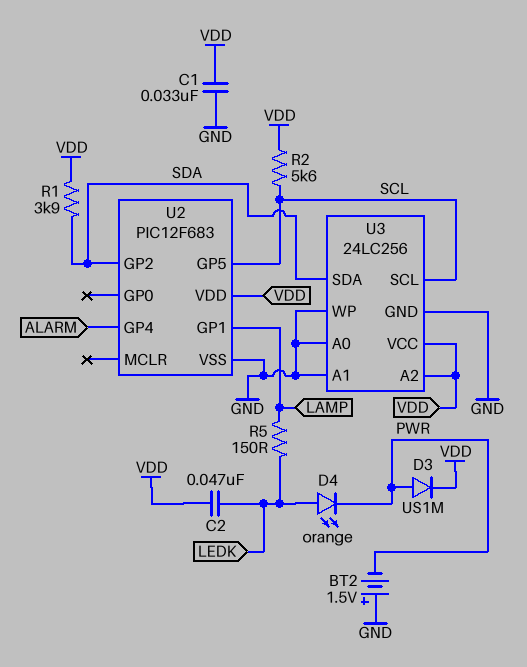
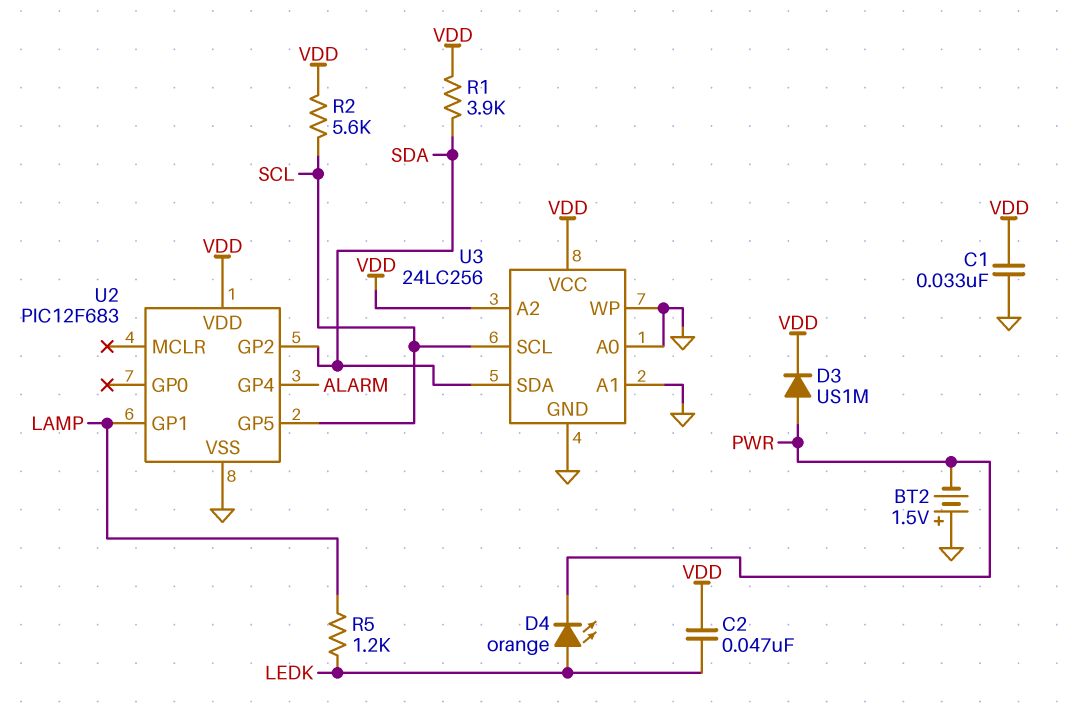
R5: 150 (LAMP, LEDK) -> 1.2k (LAMP, LEDK)

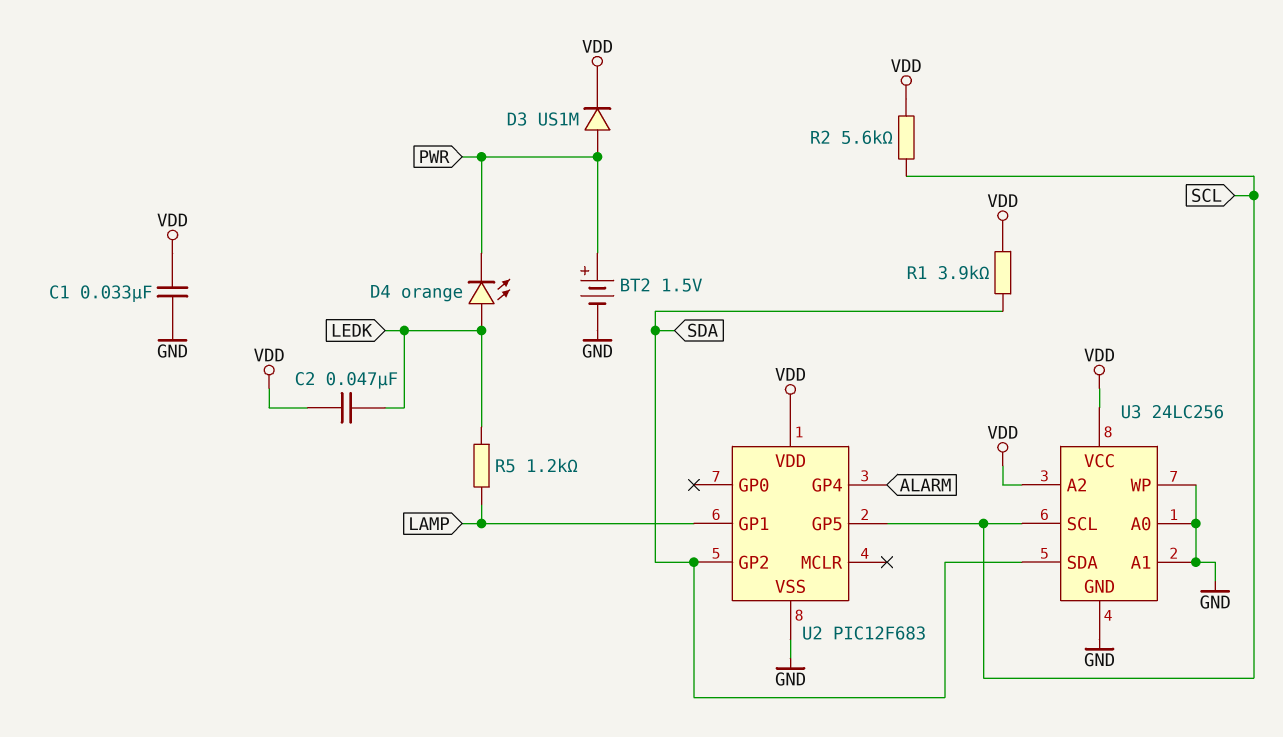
BT2: 1.5V (plus GND, minus PWR) -> 1.5V (plus PWR, minus GND)

